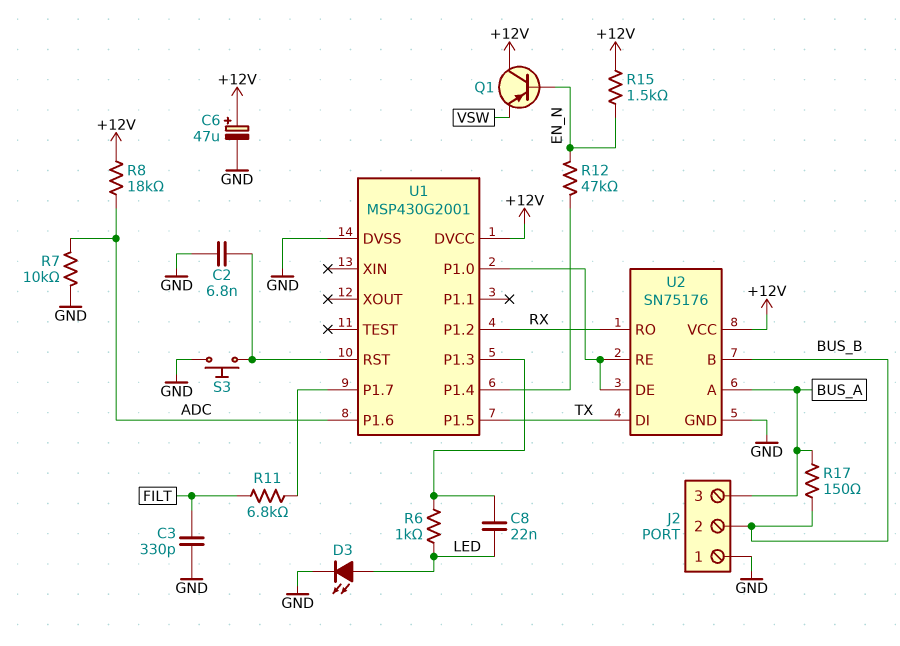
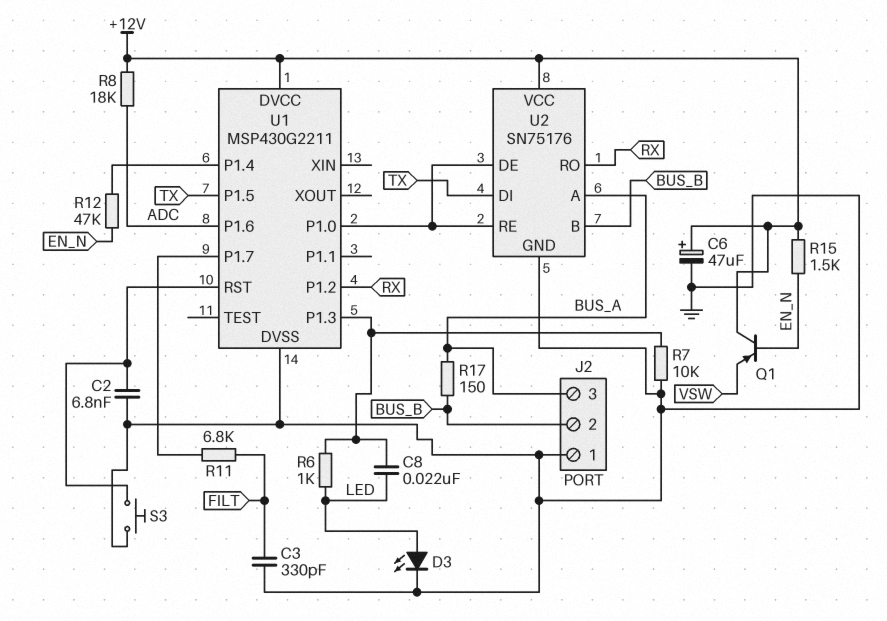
R7: 10k (ADC, GND) -> 10k (GND, U1/P1.3)
U1: MSP430G2001 -> MSP430G2211

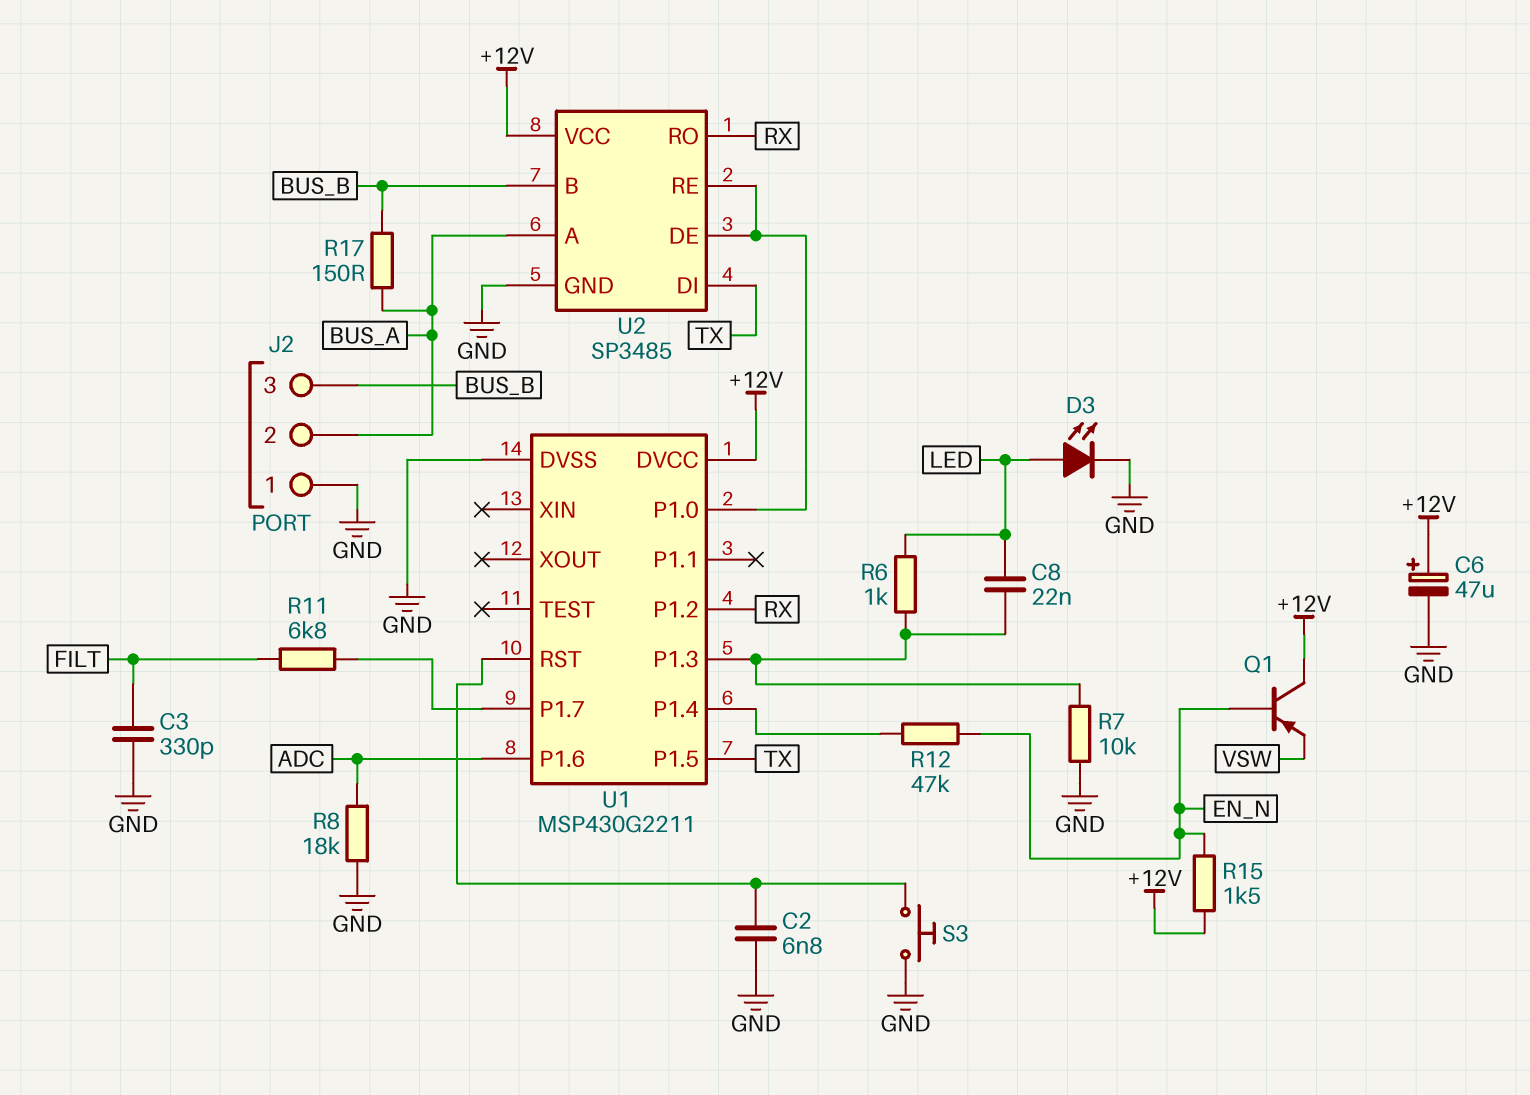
J2 pin 2: BUS_B -> BUS_A
J2 pin 3: BUS_A -> BUS_B
R8: 18k (+12V, ADC) -> 18k (ADC, GND)
U2: SN75176 -> SP3485

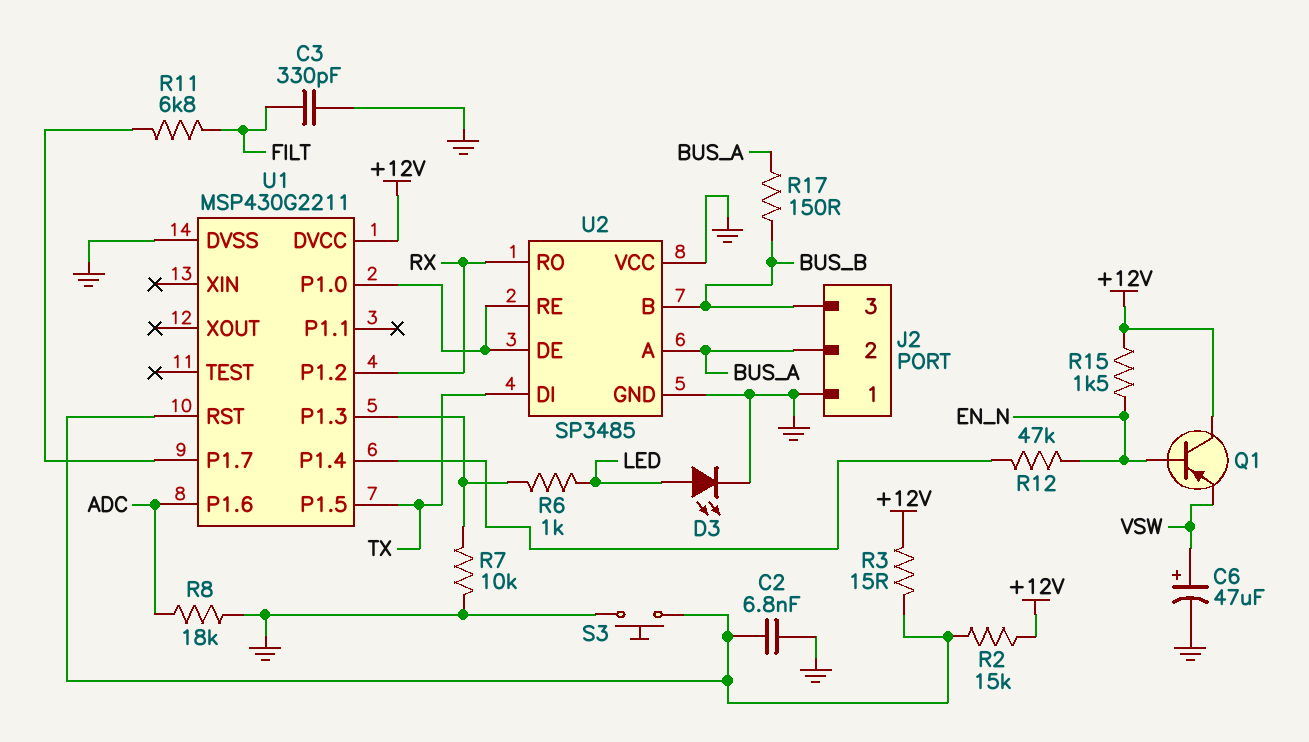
C6: 47uF (plus +12V, minus GND) -> 47uF (plus VSW, minus GND)
C8: 22nF (LED, U1/P1.3) -> none
R2: none -> 15k (+12V, U1/RST)
R3: none -> 15 (+12V, U1/RST)
U2 pin VCC: +12V -> GND

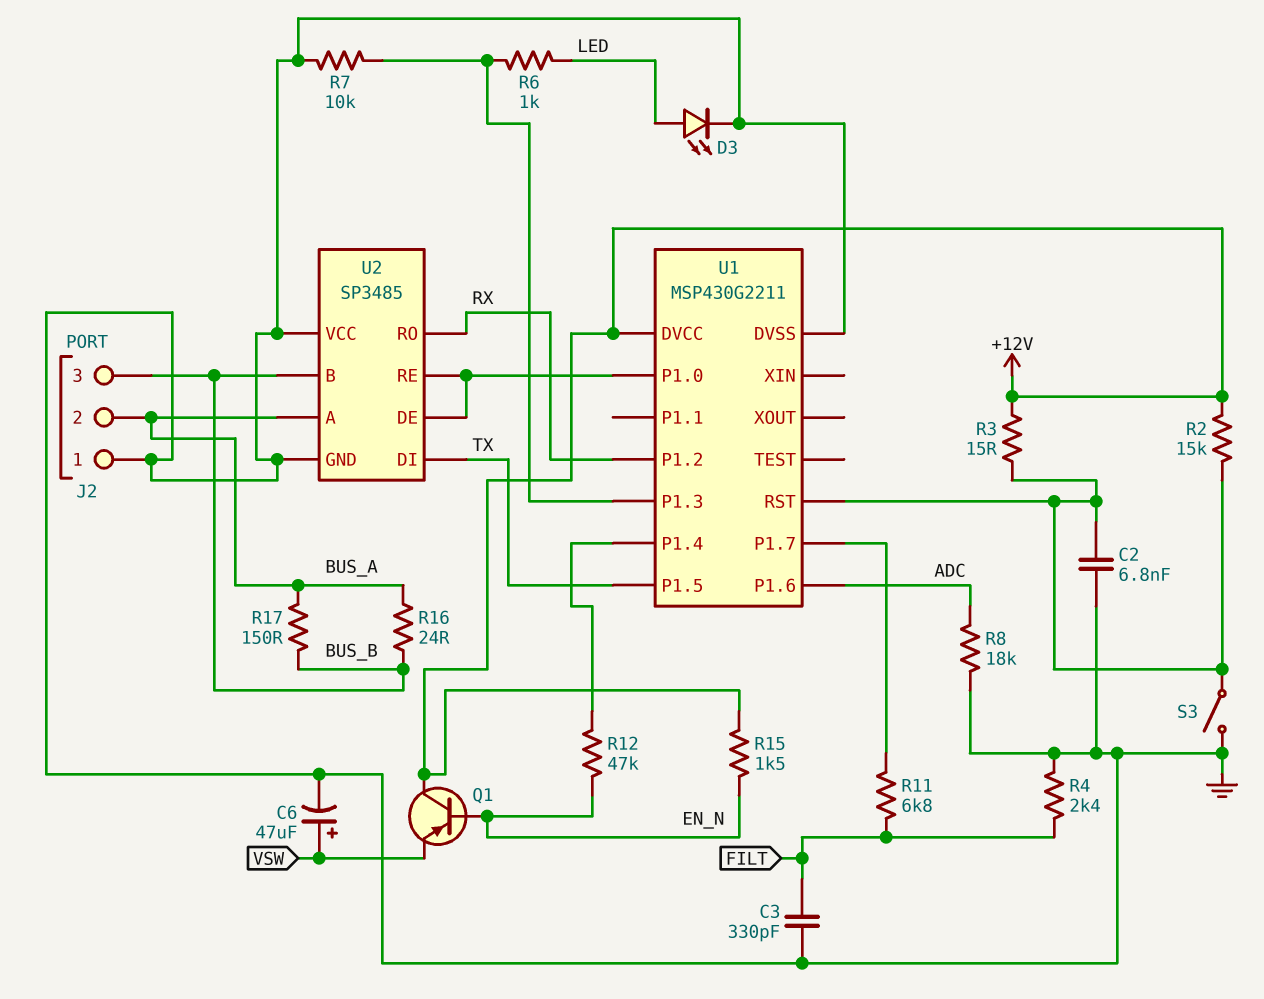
R4: none -> 2.4k (FILT, GND)
R16: none -> 24 (BUS_A, BUS_B)
S3: button (GND, U1/RST) -> switch (GND, U1/RST)

